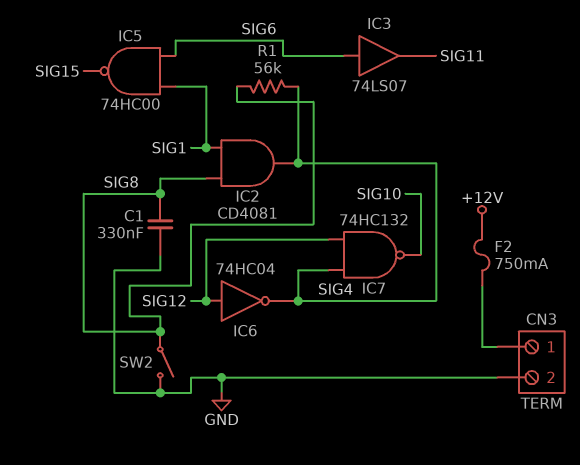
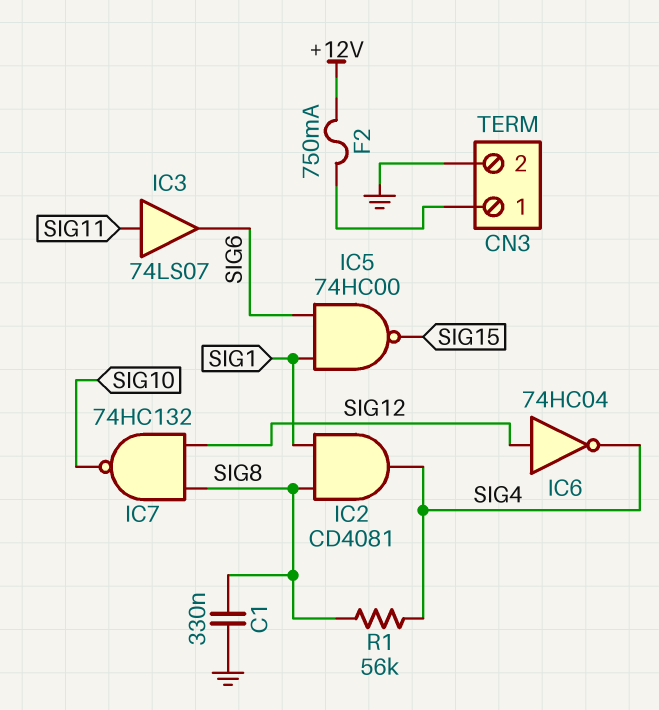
IC3: buffer 74LS07 (in SIG6, out SIG11) -> buffer 74LS07 (in SIG11, out SIG6)
IC7: NAND 74HC132 (in SIG4, in SIG12, out SIG10) -> NAND 74HC132 (in SIG8, in SIG12, out SIG10)
SW2: switch (GND, SIG8) -> none

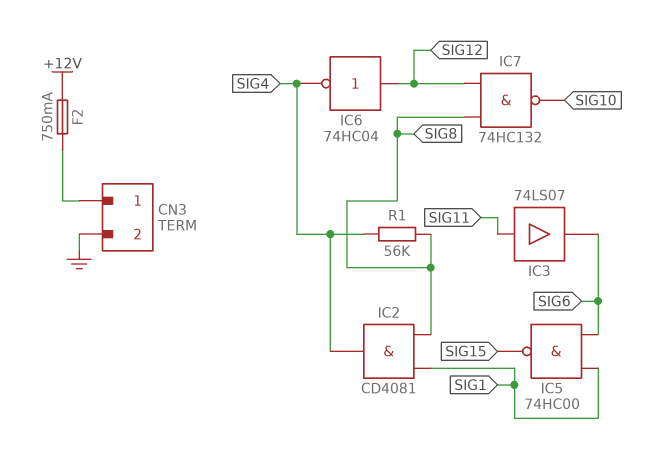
C1: 330nF (GND, SIG8) -> none

